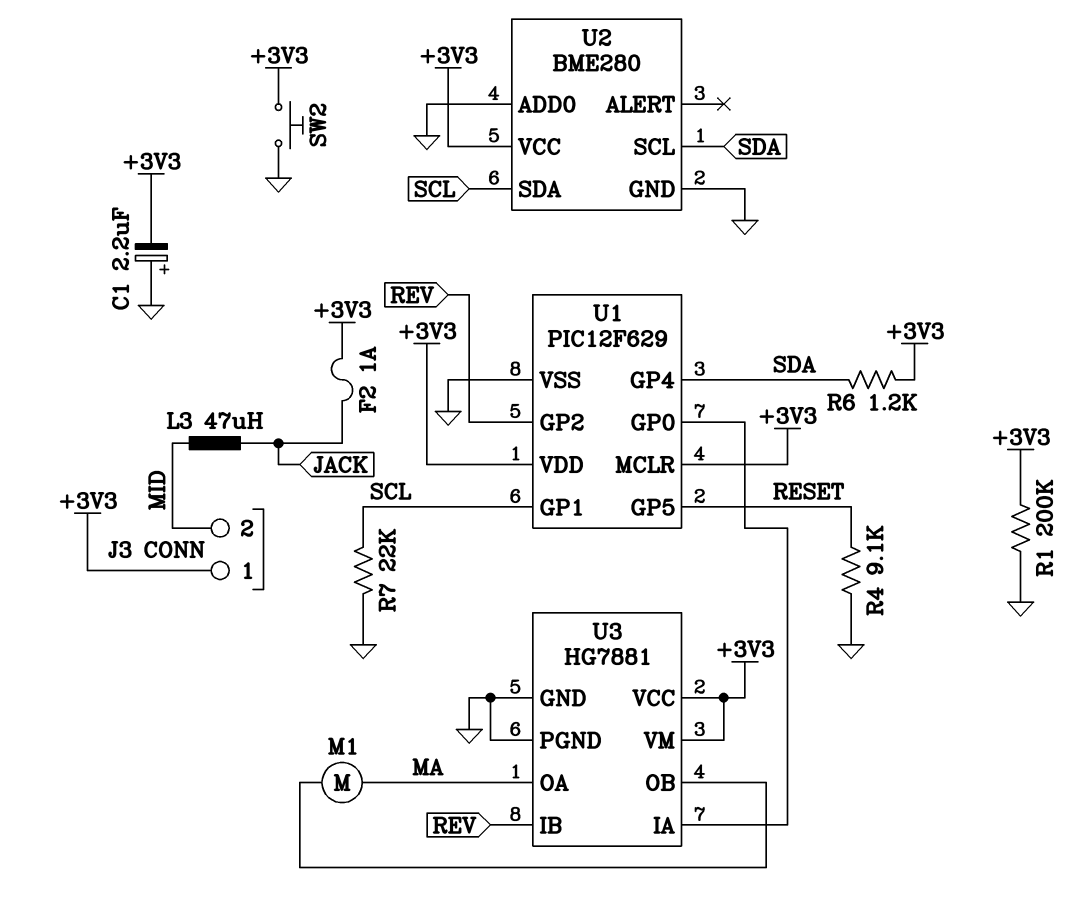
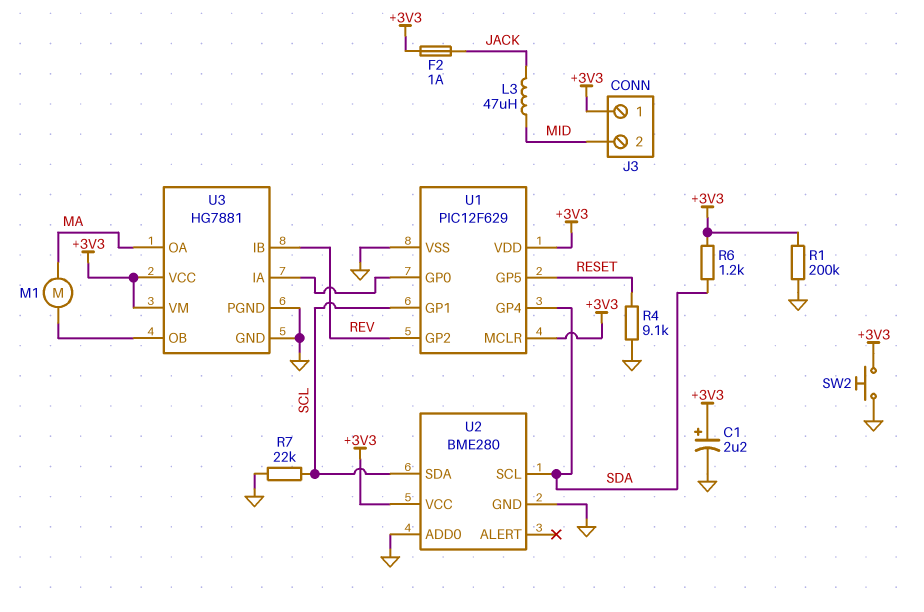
C1: 2.2uF (plus GND, minus +3V3) -> 2.2uF (plus +3V3, minus GND)

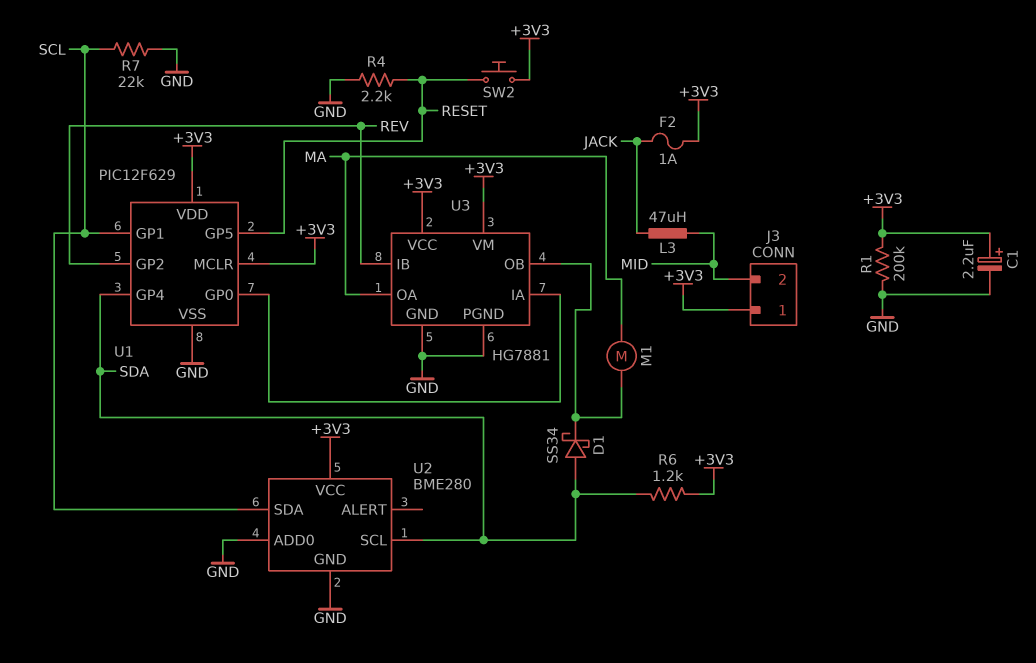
D1: none -> schottky SS34 (A SDA, K U3/OB)
R4: 9.1k (GND, RESET) -> 2.2k (GND, RESET)
SW2: button (+3V3, GND) -> button (+3V3, RESET)

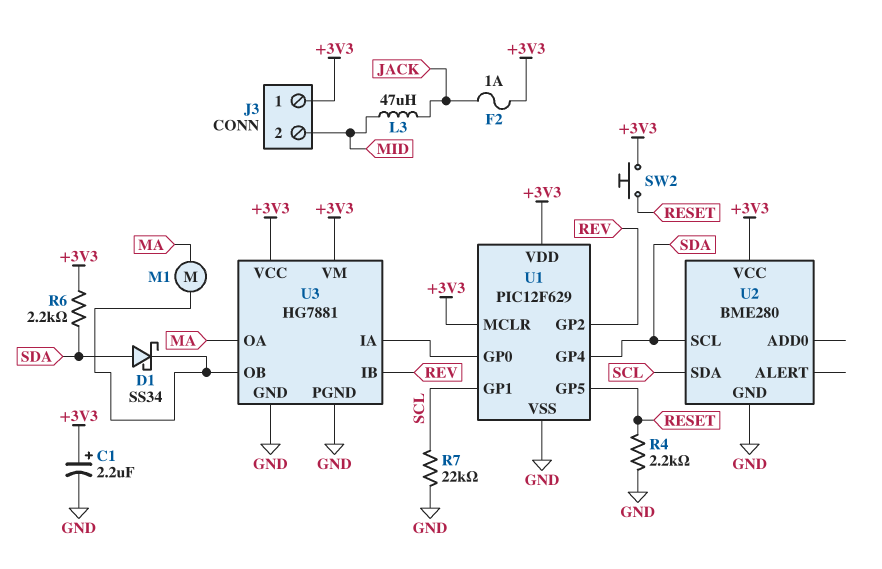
R1: 200k (+3V3, GND) -> none
R6: 1.2k (+3V3, SDA) -> 2.2k (+3V3, SDA)
U2 pin ADD0: GND -> none

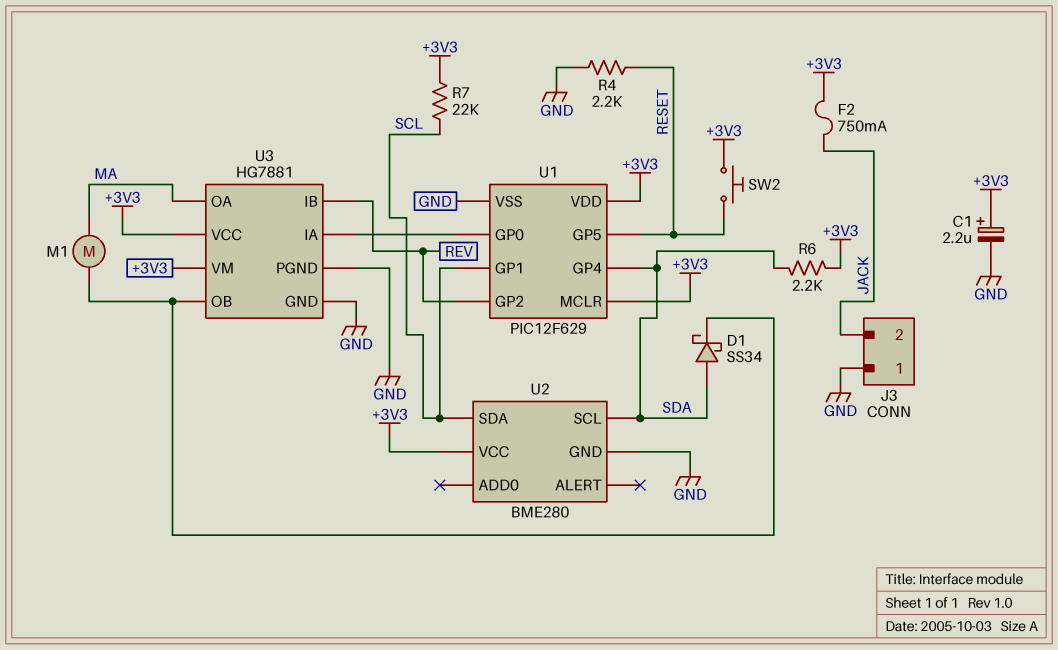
F2: 1A (+3V3, JACK) -> 750mA (+3V3, JACK)
J3 pin 1: +3V3 -> GND
J3 pin 2: MID -> JACK
L3: 47uH (JACK, MID) -> none
R7: 22k (GND, SCL) -> 22k (+3V3, SCL)

